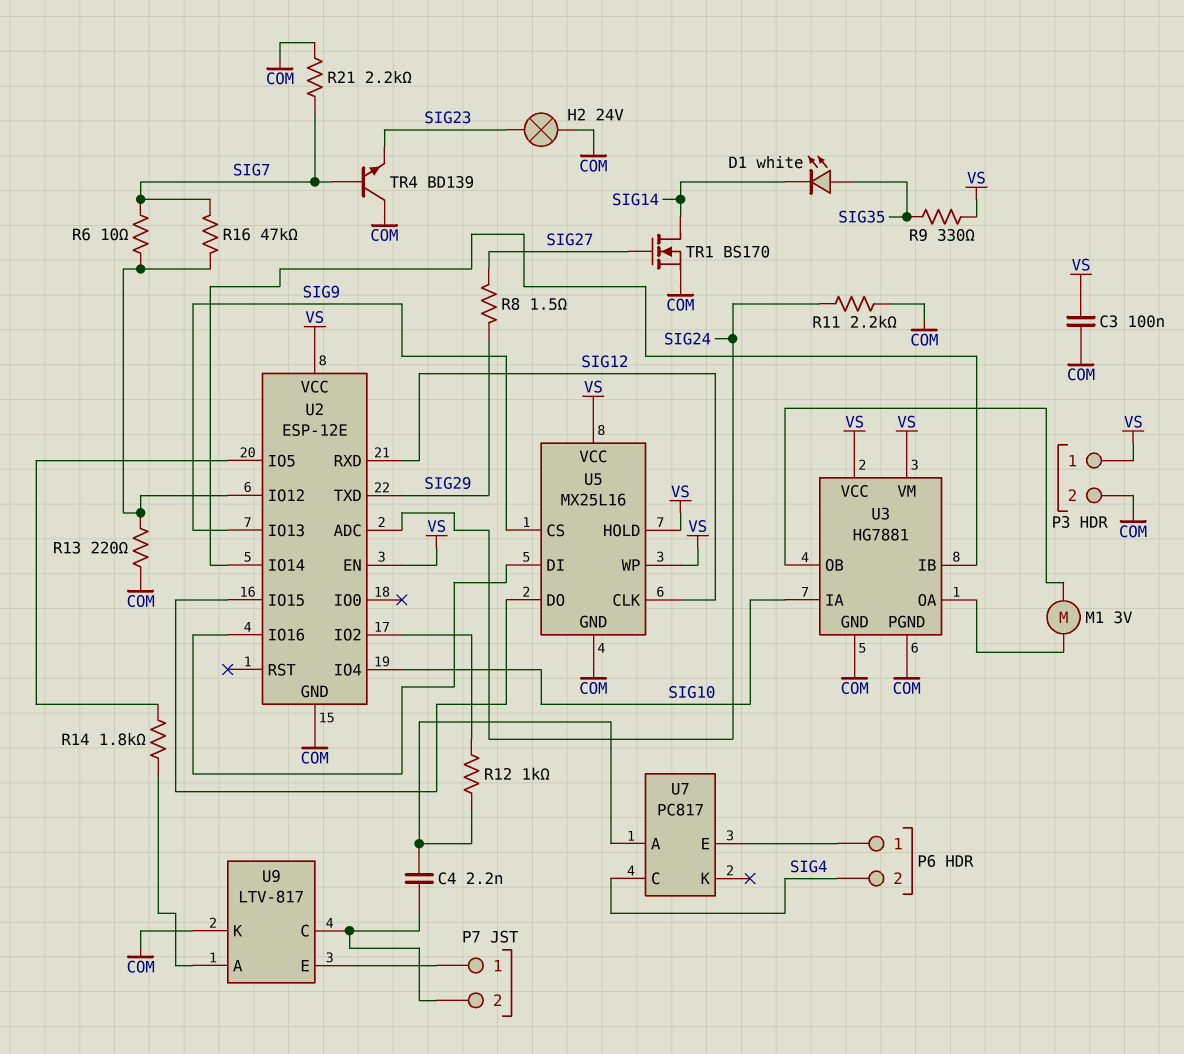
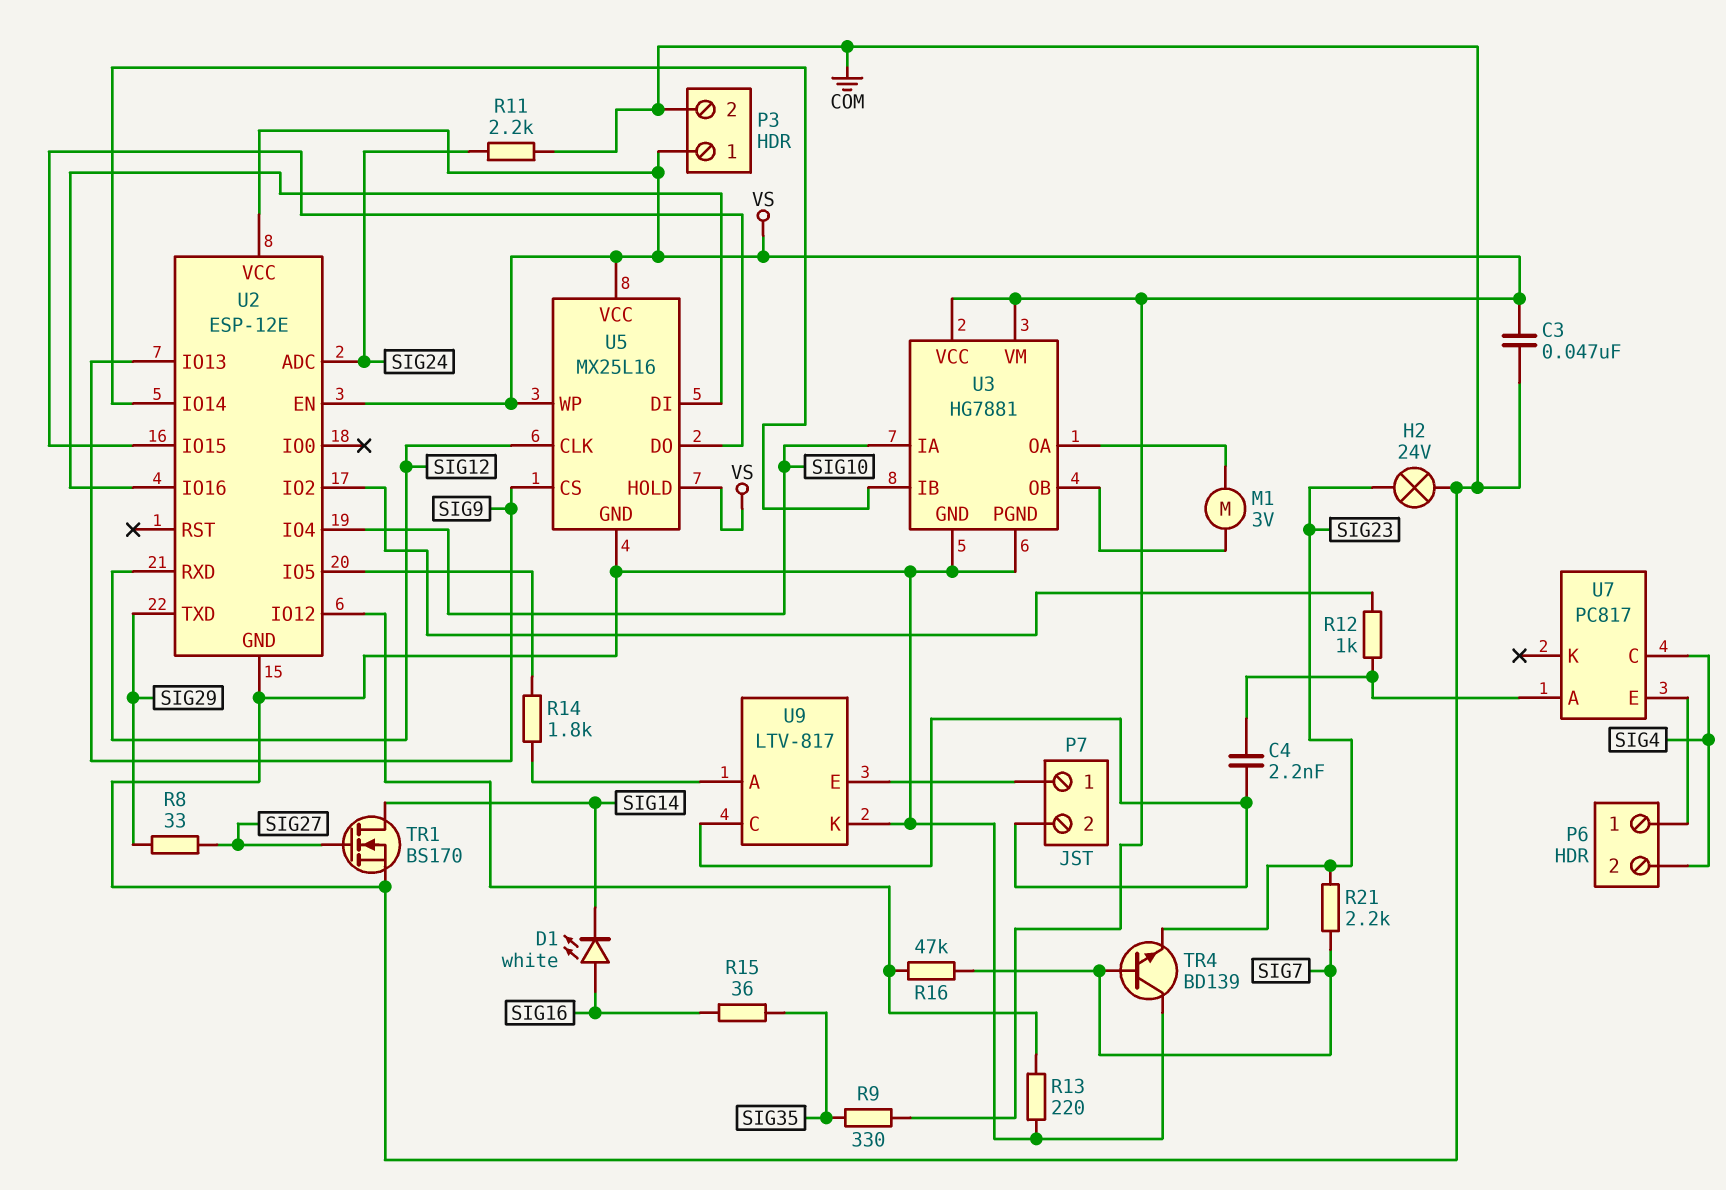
C3: 100nF (COM, VS) -> 47nF (COM, VS)
D1: LED white (A SIG35, K SIG14) -> LED white (A SIG16, K SIG14)
R6: 10 (SIG7, U2/IO12) -> none
R8: 1.5 (SIG27, SIG29) -> 33 (SIG27, SIG29)
R15: none -> 36 (SIG16, SIG35)
R21: 2.2k (COM, SIG7) -> 2.2k (SIG7, SIG23)

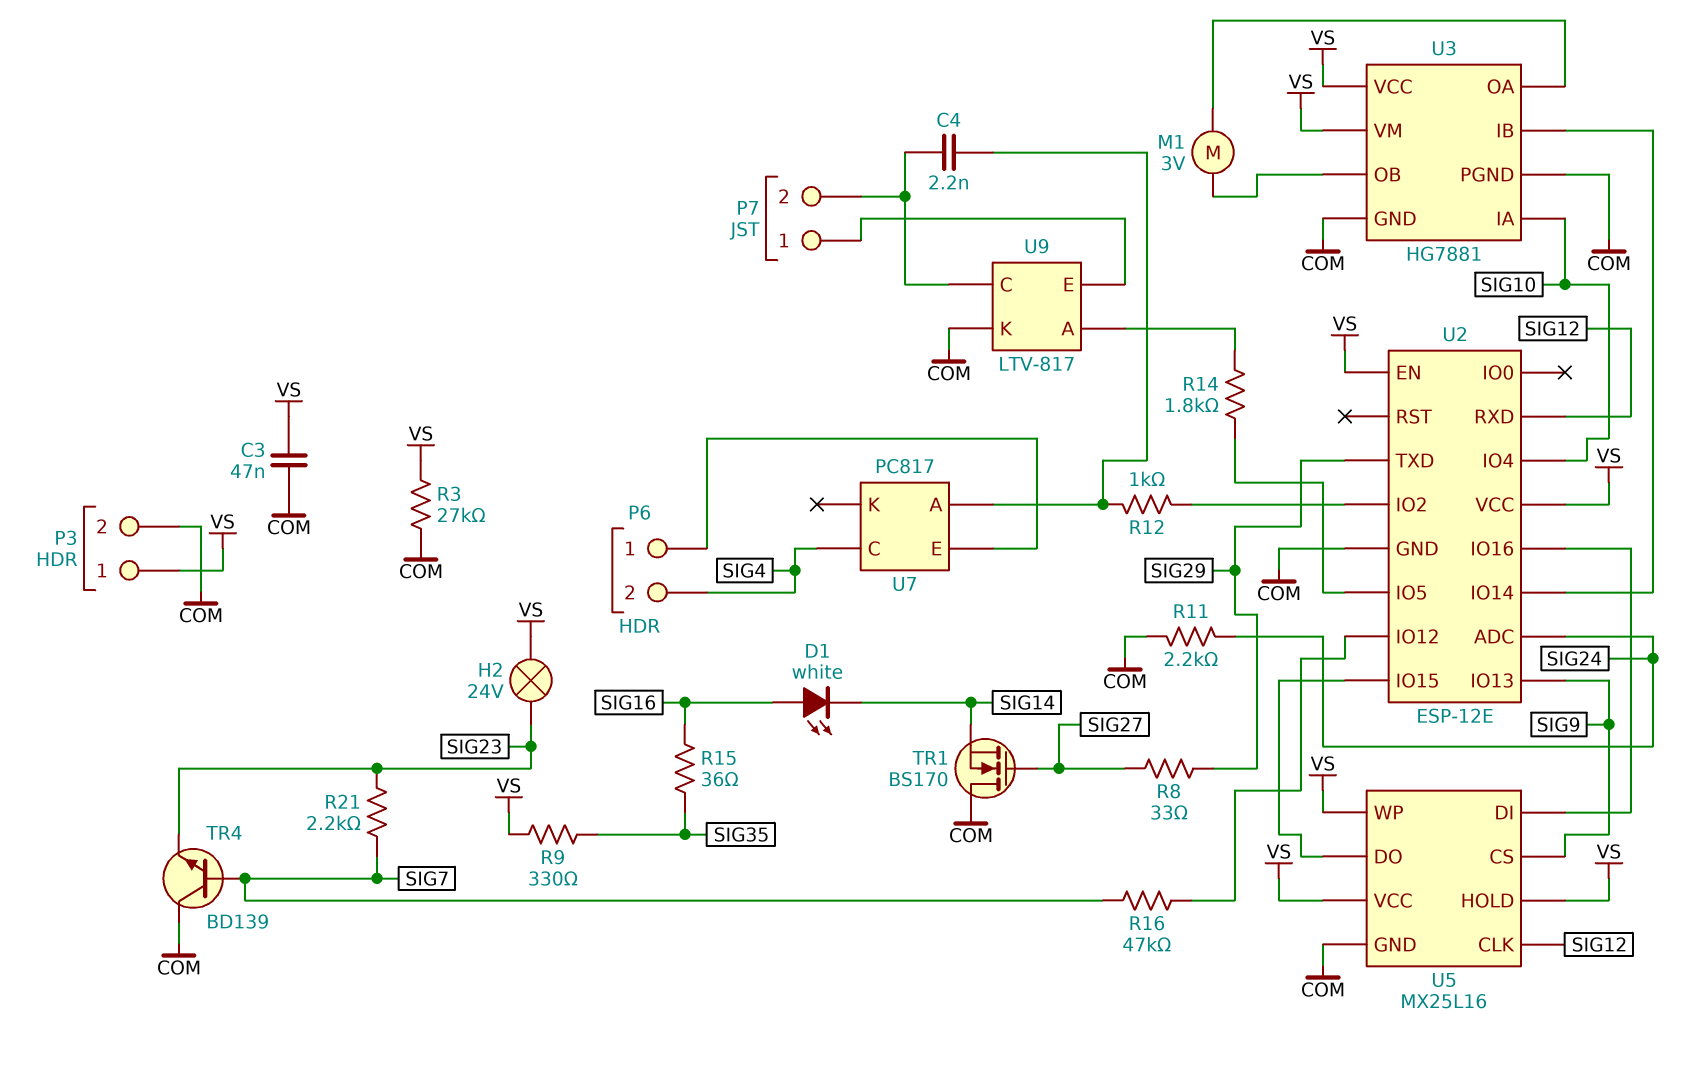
H2: lamp 24V (COM, SIG23) -> lamp 24V (SIG23, VS)
R3: none -> 27k (COM, VS)
R13: 220 (COM, U2/IO12) -> none
TR1: NMOS BS170 (G SIG27, D SIG14, S COM) -> NMOS BS170 (G SIG27, D COM, S SIG14)

